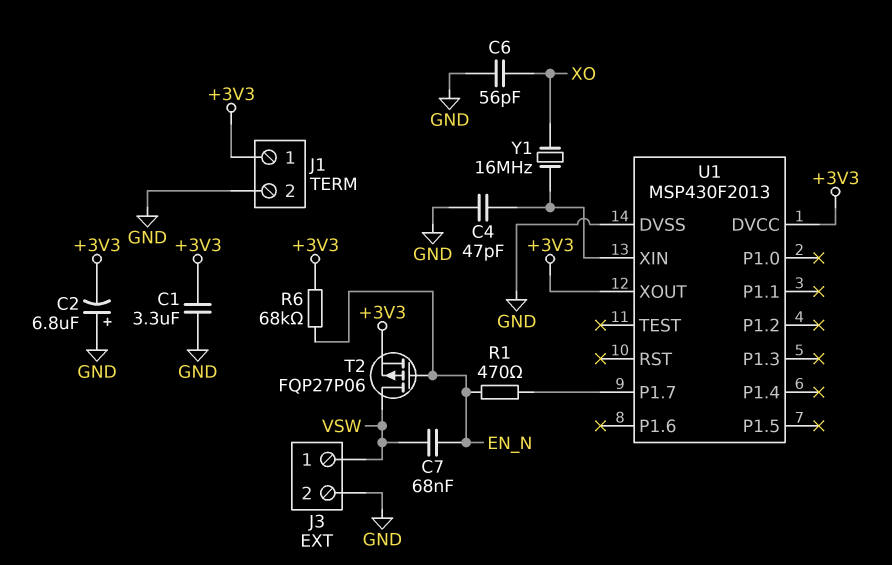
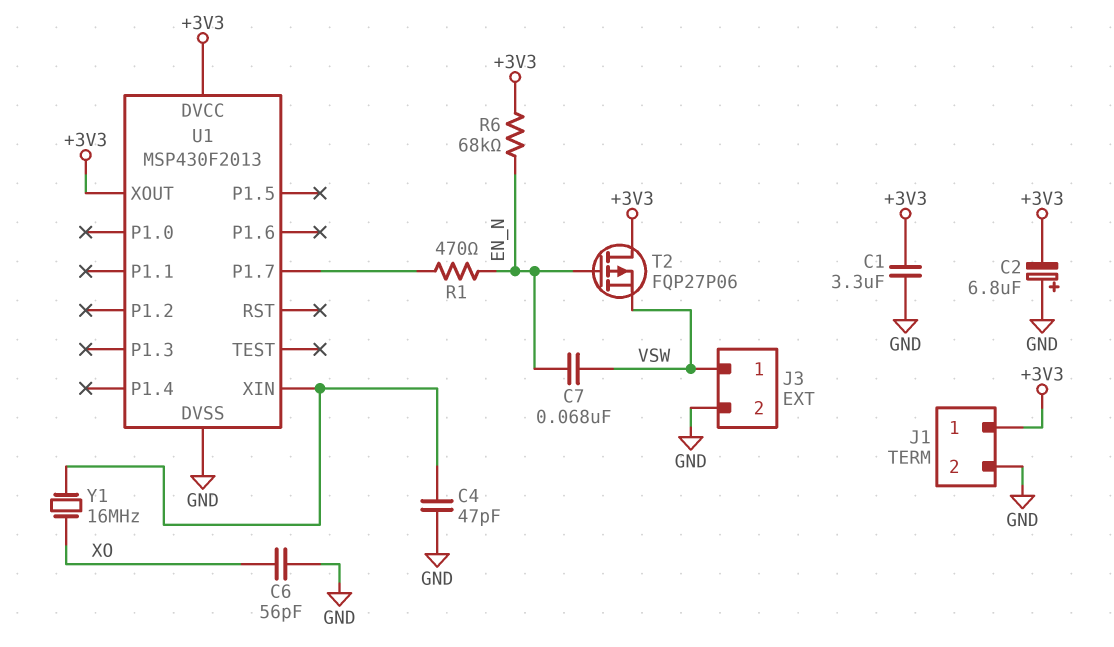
T2: PMOS FQP27P06 (G EN_N, D VSW, S +3V3) -> PMOS FQP27P06 (G EN_N, D +3V3, S VSW)

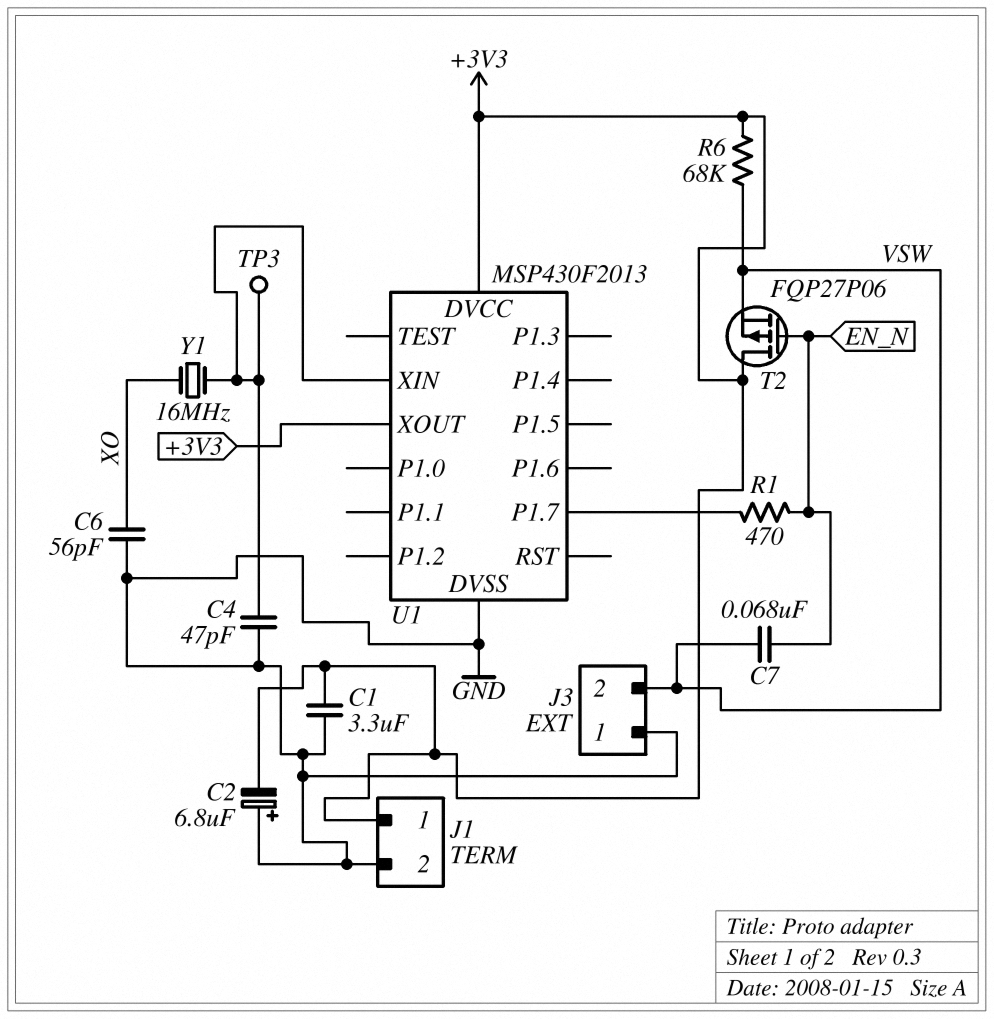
J3 pin 1: VSW -> GND
J3 pin 2: GND -> VSW
R6: 68k (+3V3, EN_N) -> 68k (+3V3, VSW)
TP3: none -> test point (U1/XIN)

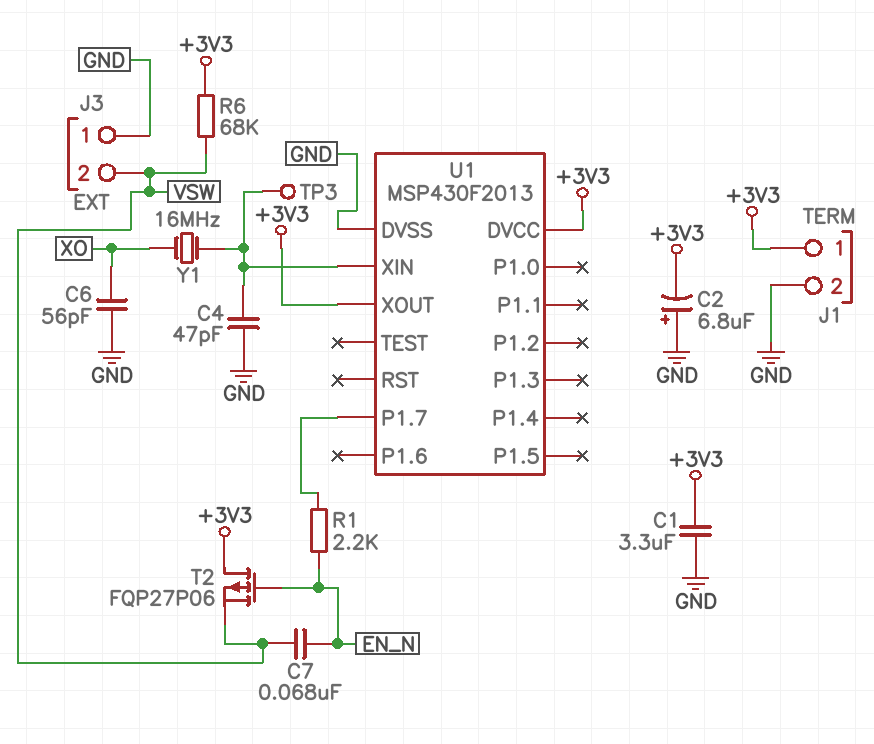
R1: 470 (EN_N, U1/P1.7) -> 2.2k (EN_N, U1/P1.7)

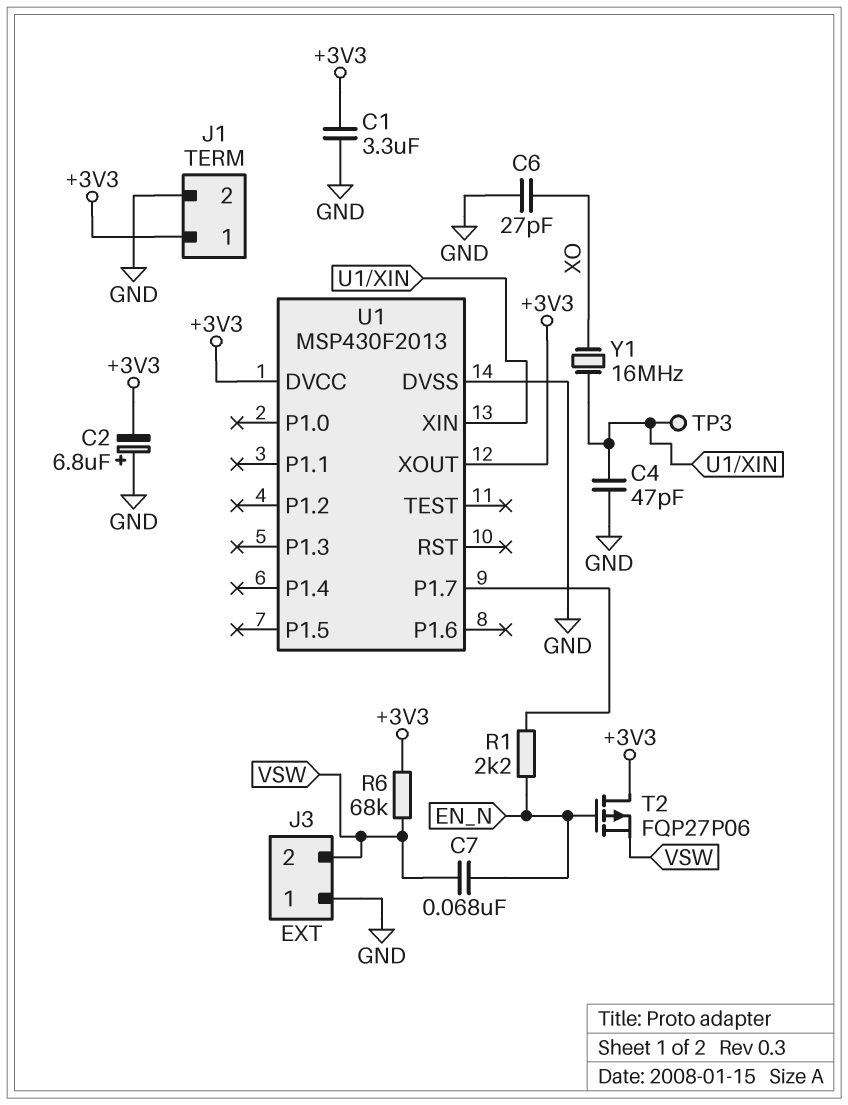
C6: 56pF (GND, XO) -> 27pF (GND, XO)

